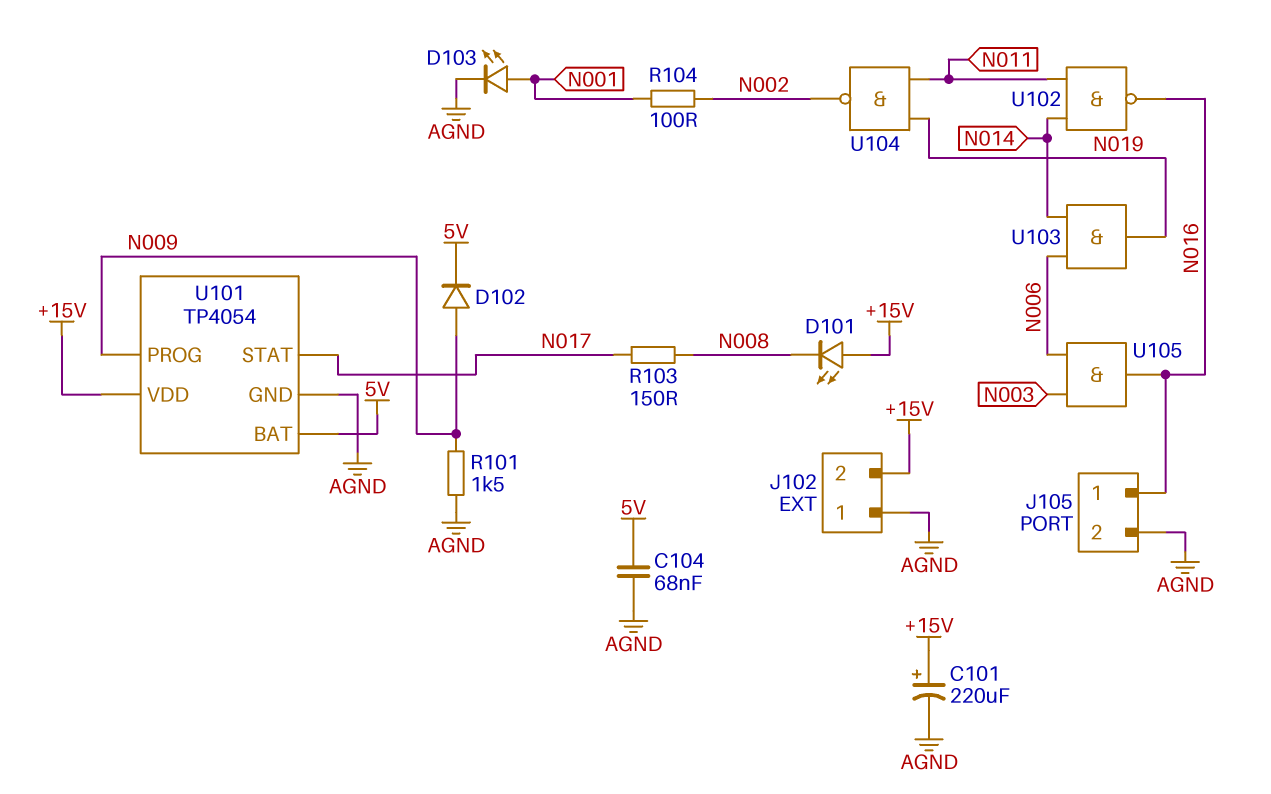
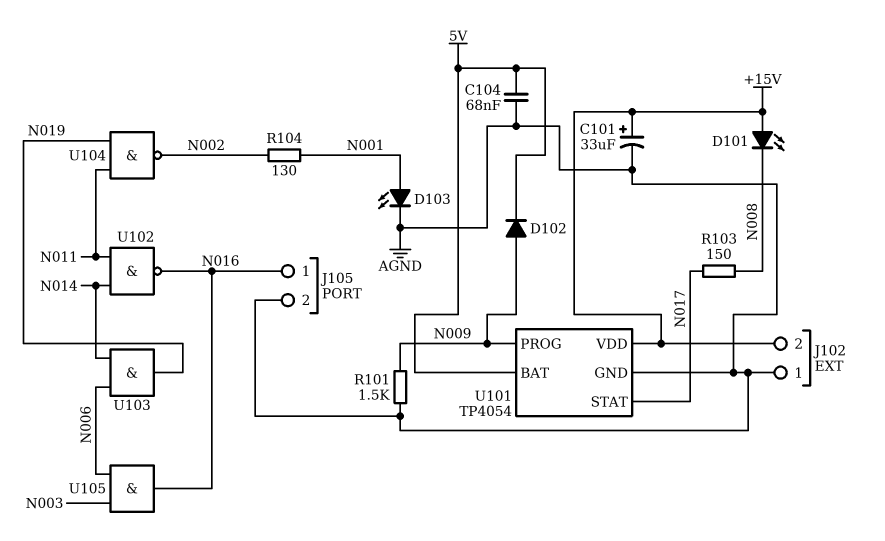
C101: 220uF (plus +15V, minus AGND) -> 33uF (plus +15V, minus AGND)
R104: 100 (N001, N002) -> 130 (N001, N002)

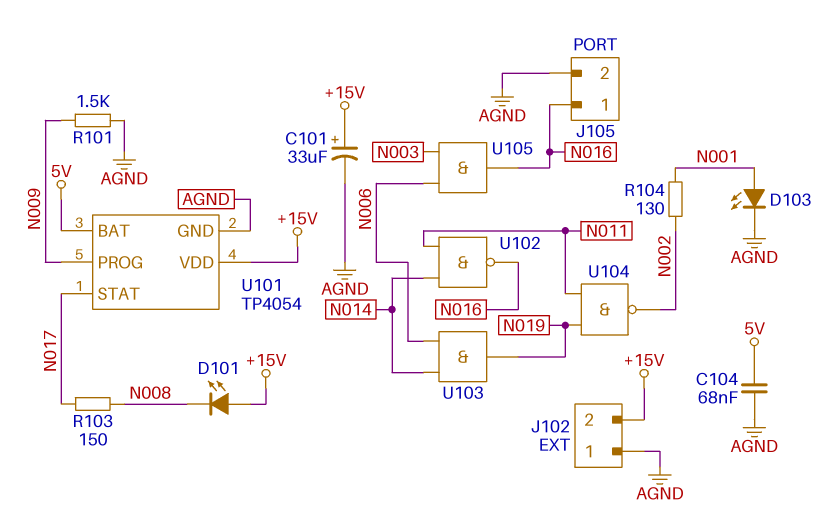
D102: diode (A N009, K 5V) -> none

